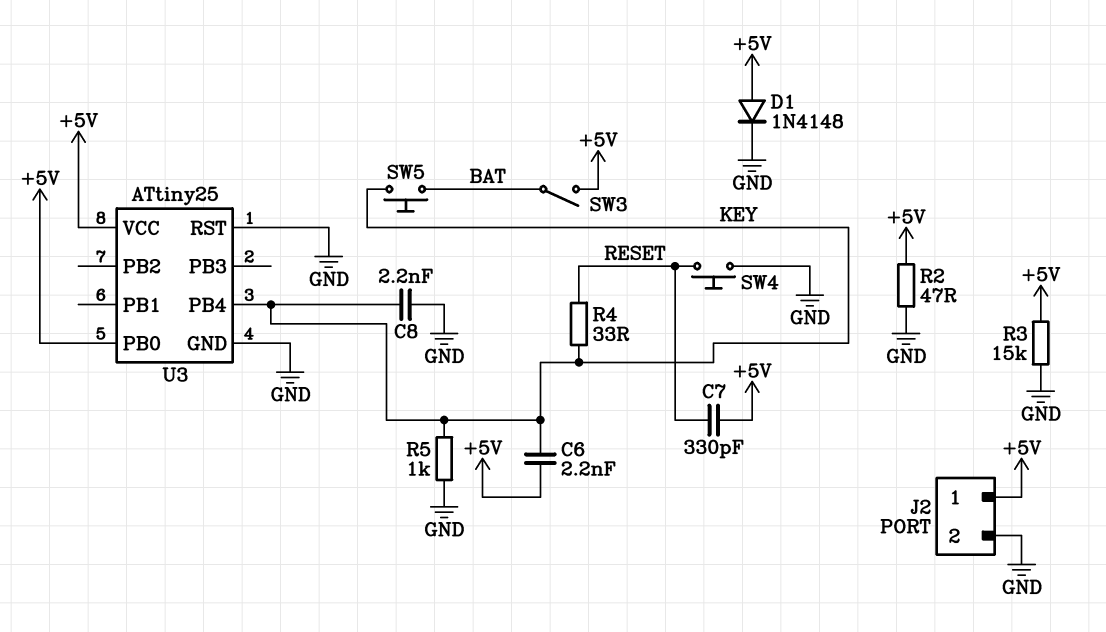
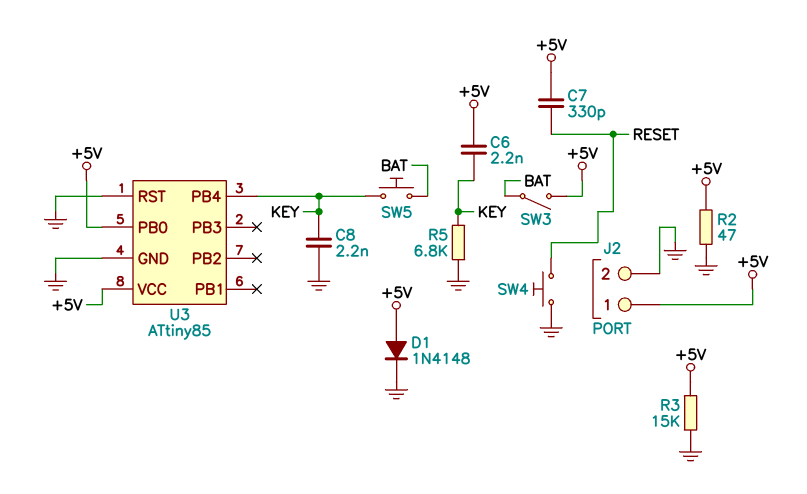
R4: 33 (KEY, RESET) -> none
R5: 1k (GND, KEY) -> 6.8k (GND, KEY)
U3: ATtiny25 -> ATtiny85

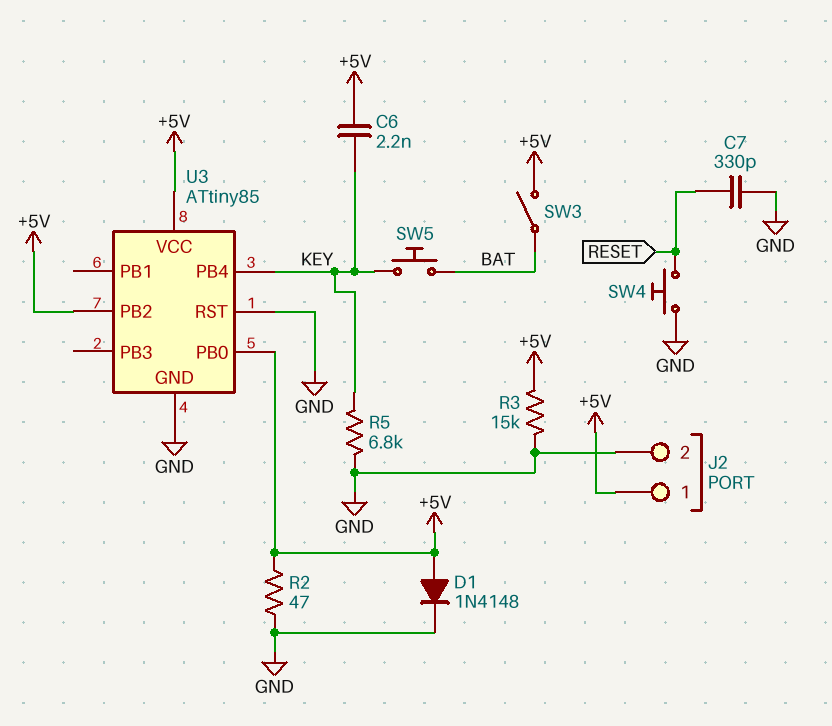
C7: 330pF (+5V, RESET) -> 330pF (GND, RESET)
C8: 2.2nF (GND, KEY) -> none
U3 pin PB2: none -> +5V

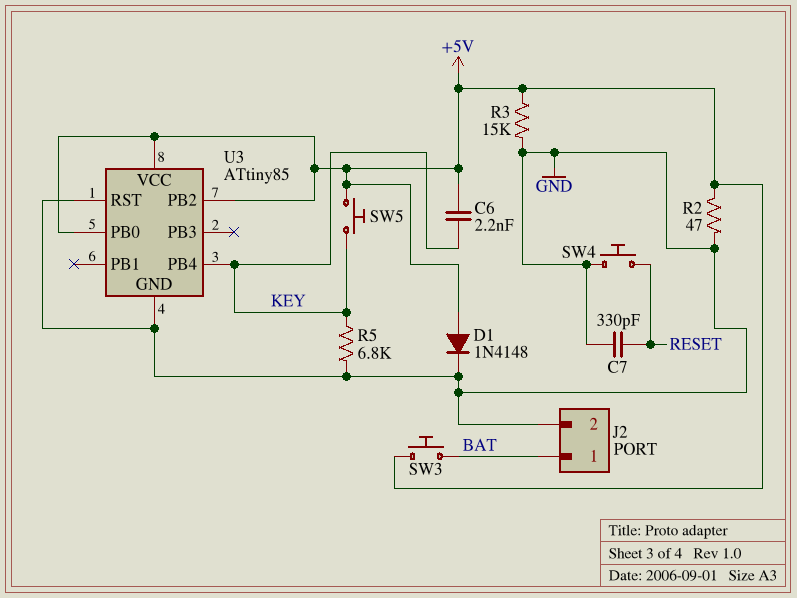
J2 pin 1: +5V -> BAT
SW3: switch (+5V, BAT) -> button (+5V, BAT)
SW5: button (BAT, KEY) -> button (+5V, KEY)

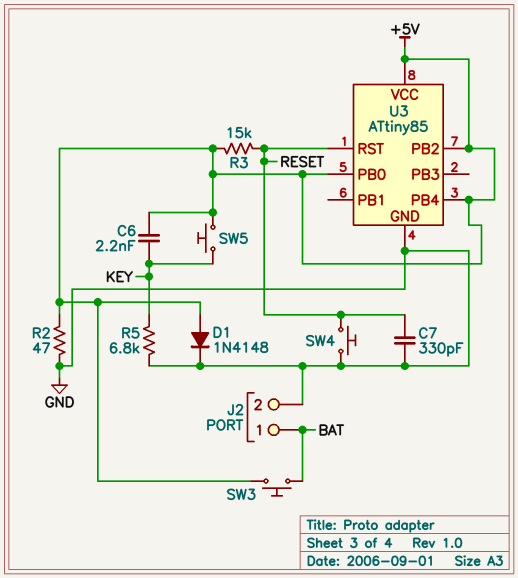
R3: 15k (+5V, GND) -> 15k (+5V, RESET)
U3 pin PB4: KEY -> +5V
U3 pin RST: GND -> RESET

